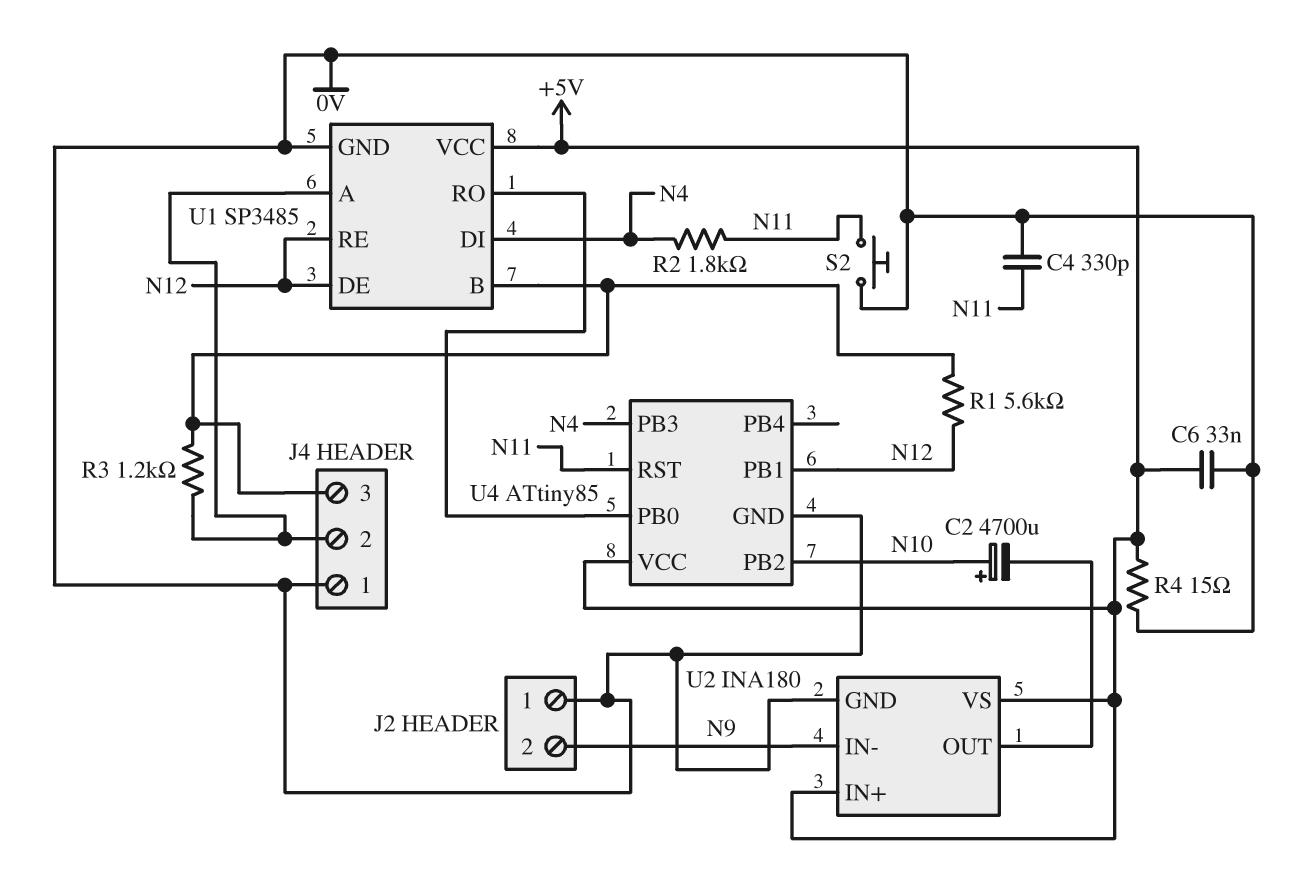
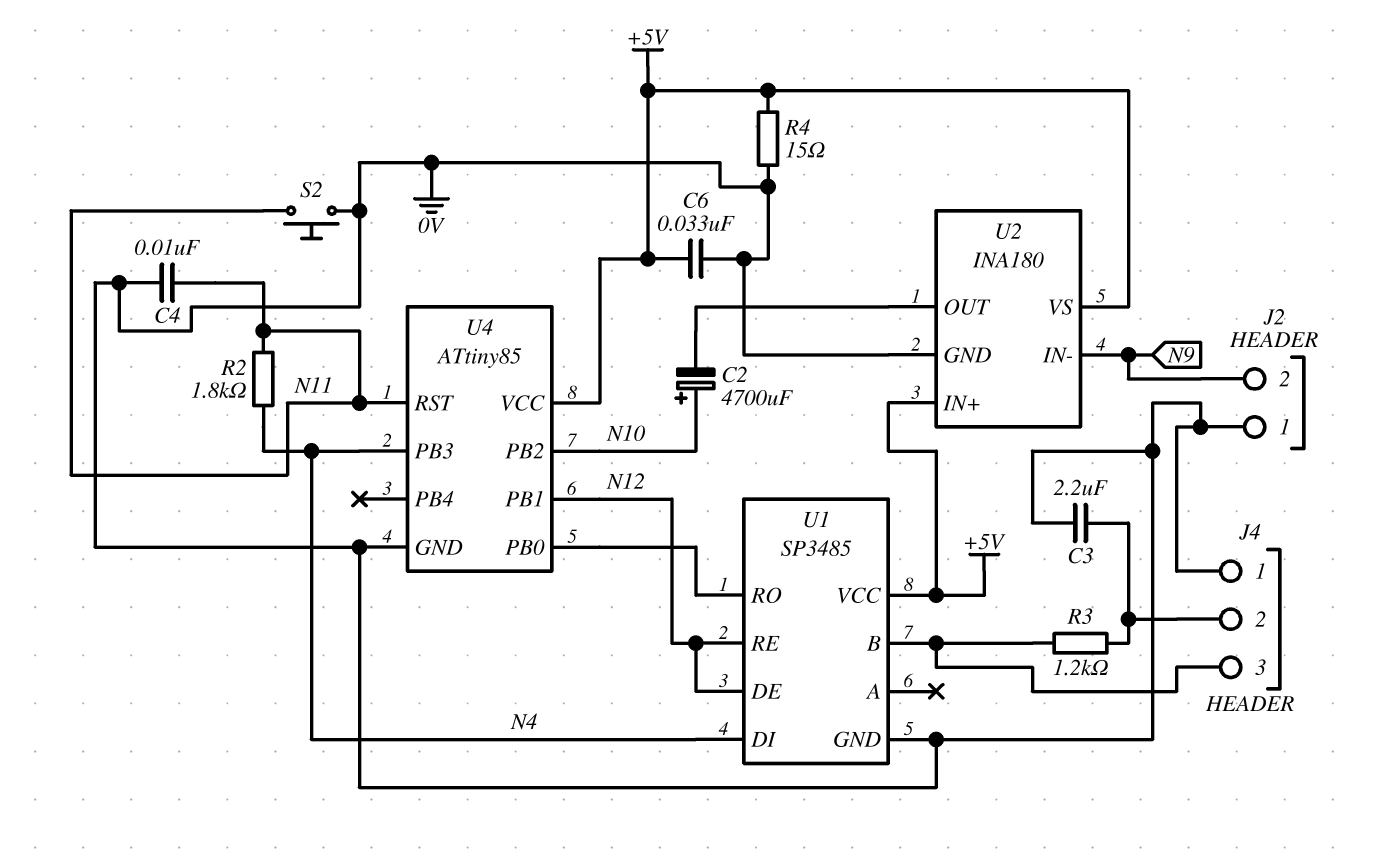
C3: none -> 2.2uF (0V, J4/2)
C4: 330pF (0V, N11) -> 10nF (0V, N11)
R1: 5.6k (J4/3, N12) -> none
U1 pin A: J4/2 -> none

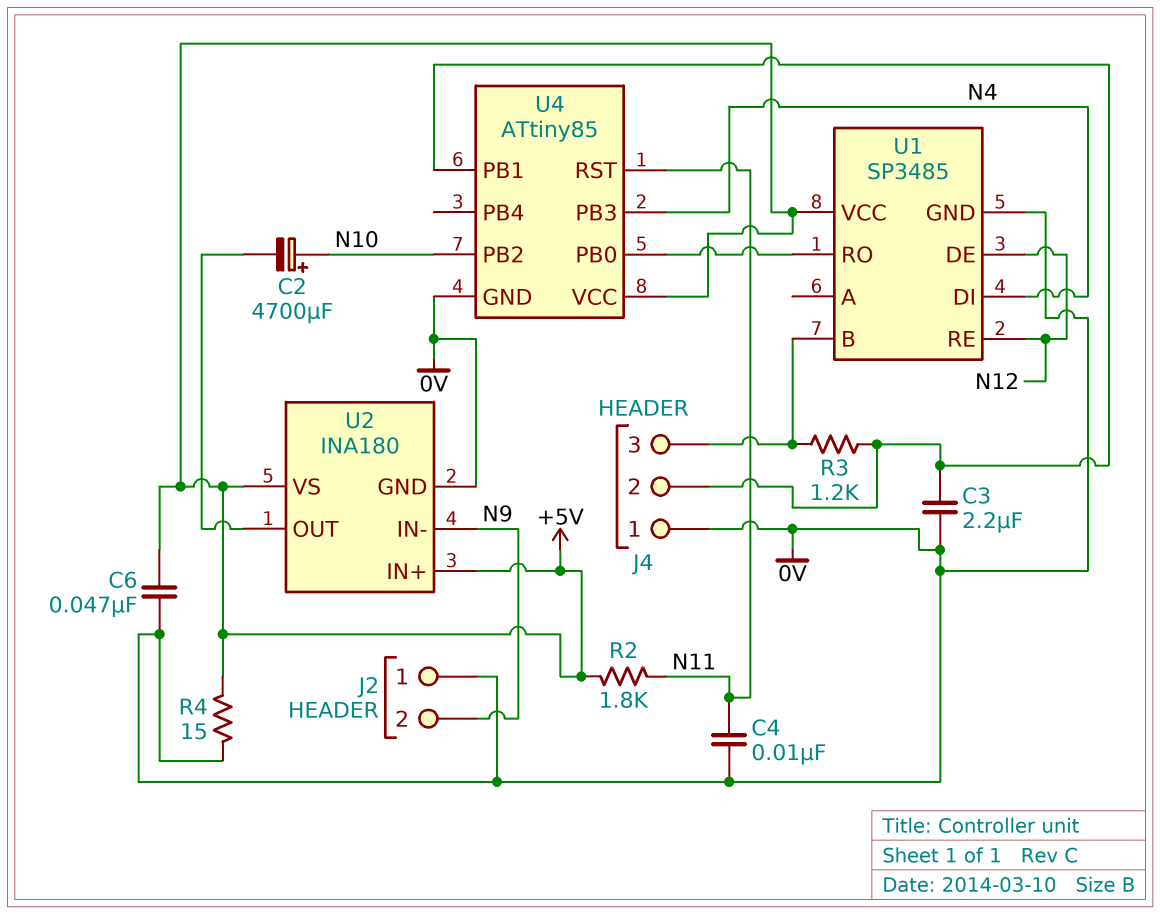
C6: 33nF (+5V, 0V) -> 47nF (+5V, 0V)
R2: 1.8k (N4, N11) -> 1.8k (+5V, N11)
S2: button (0V, N11) -> none
U4 pin PB1: N12 -> J4/2

